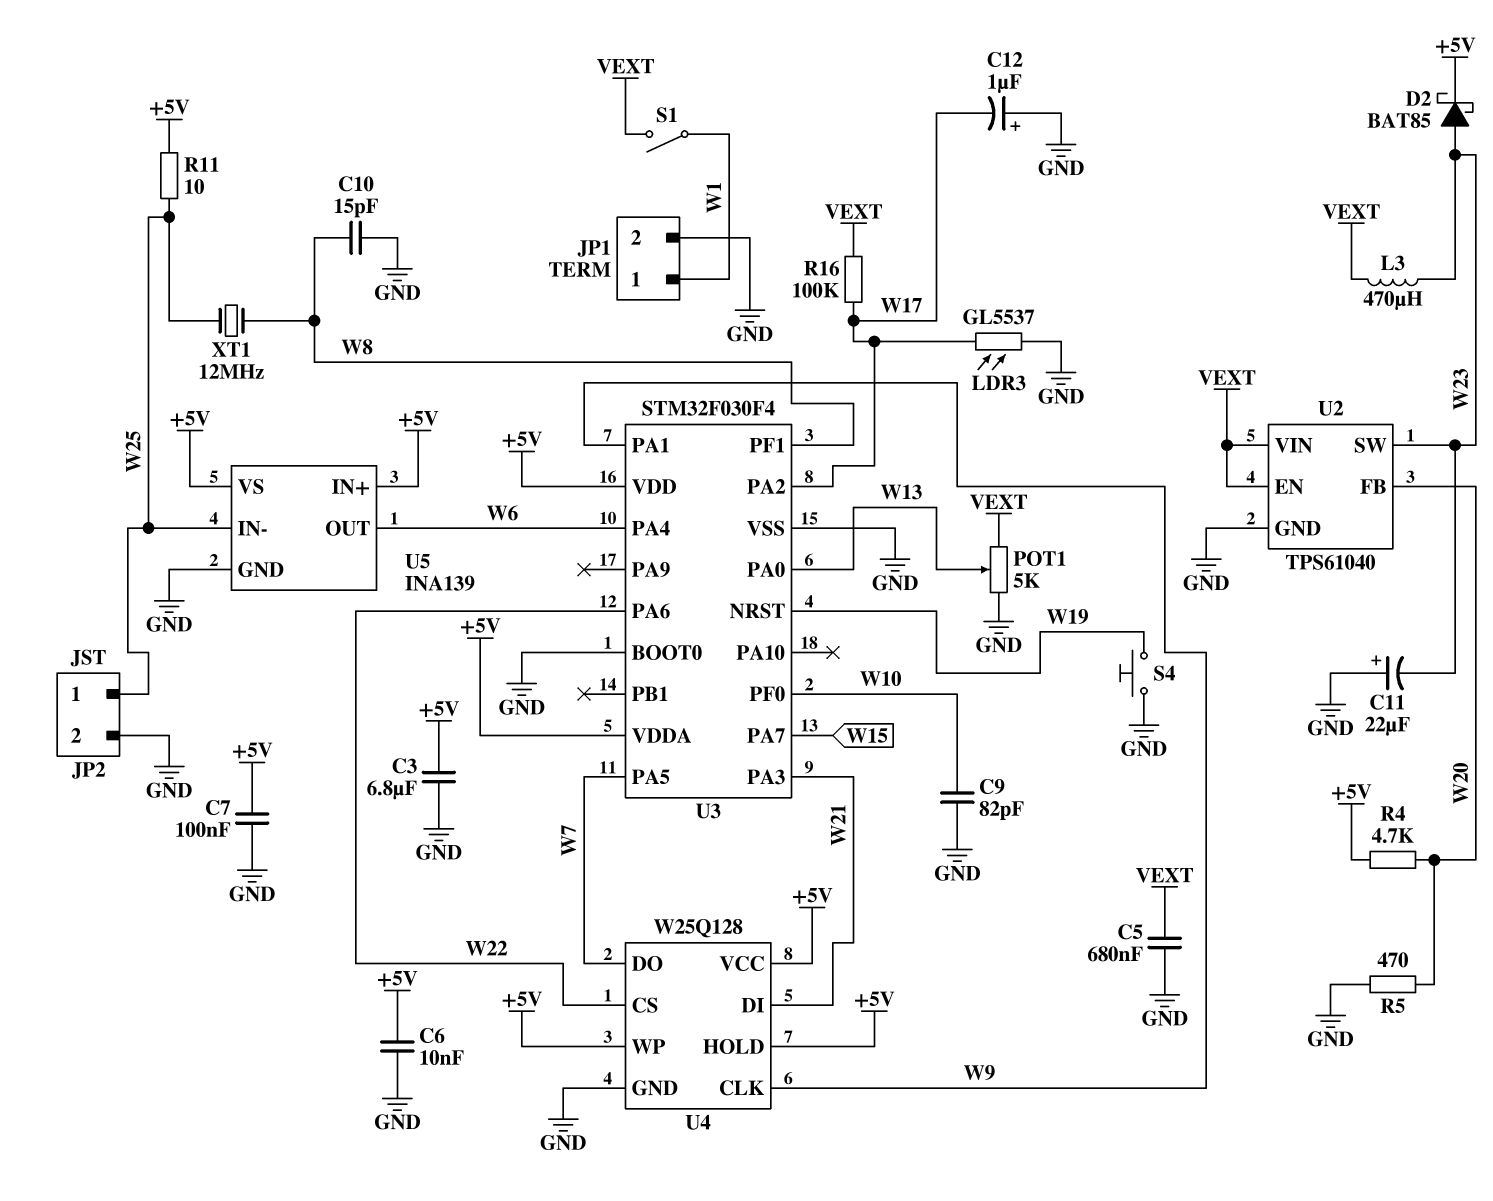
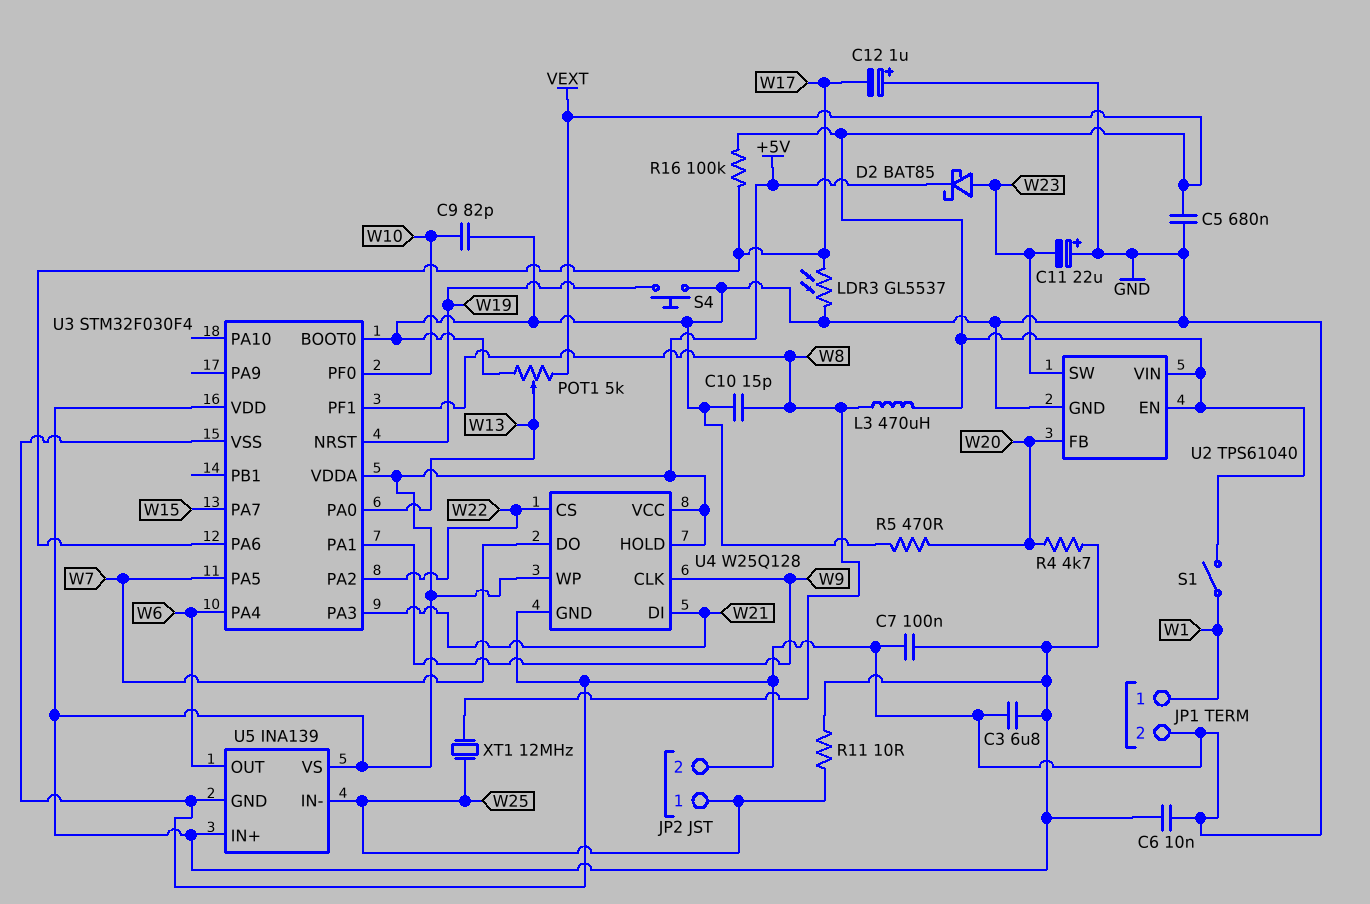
L3: 470uH (VEXT, W23) -> 470uH (VEXT, W8)
U3 pin PA2: W17 -> W22
U3 pin PA6: W22 -> W17

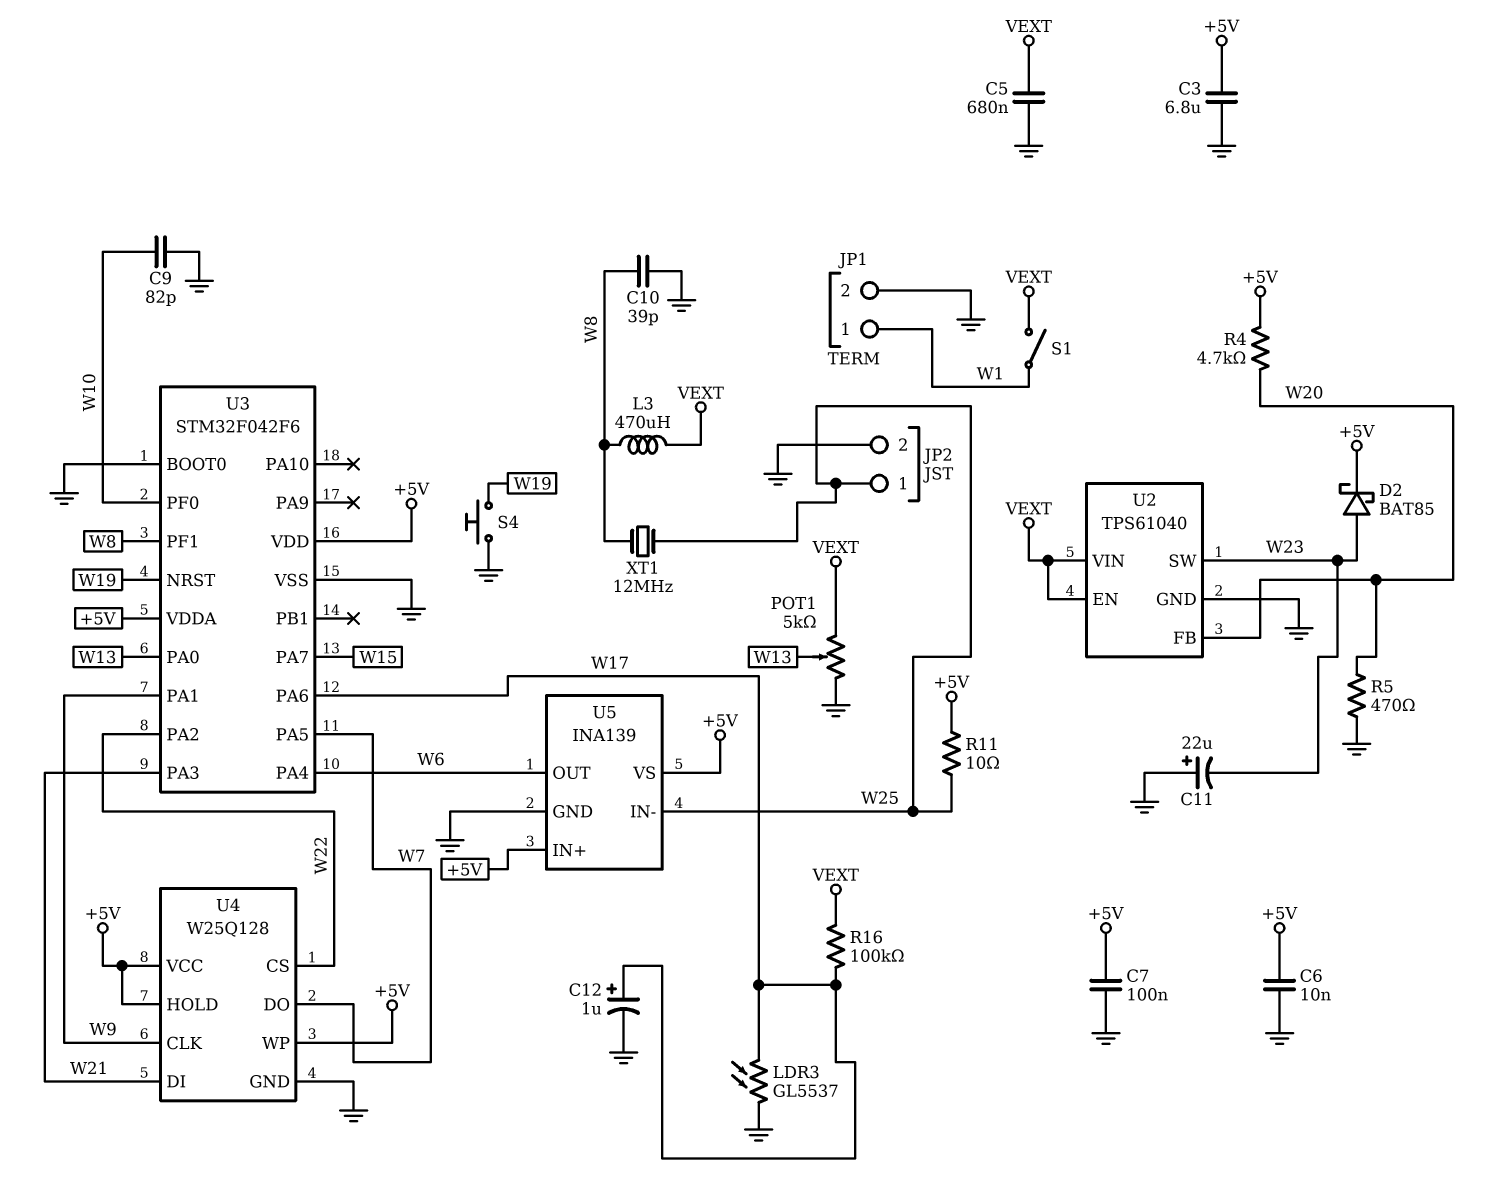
C10: 15pF (GND, W8) -> 39pF (GND, W8)
C12: 1uF (plus GND, minus W17) -> 1uF (plus W17, minus GND)
U3: STM32F030F4 -> STM32F042F6

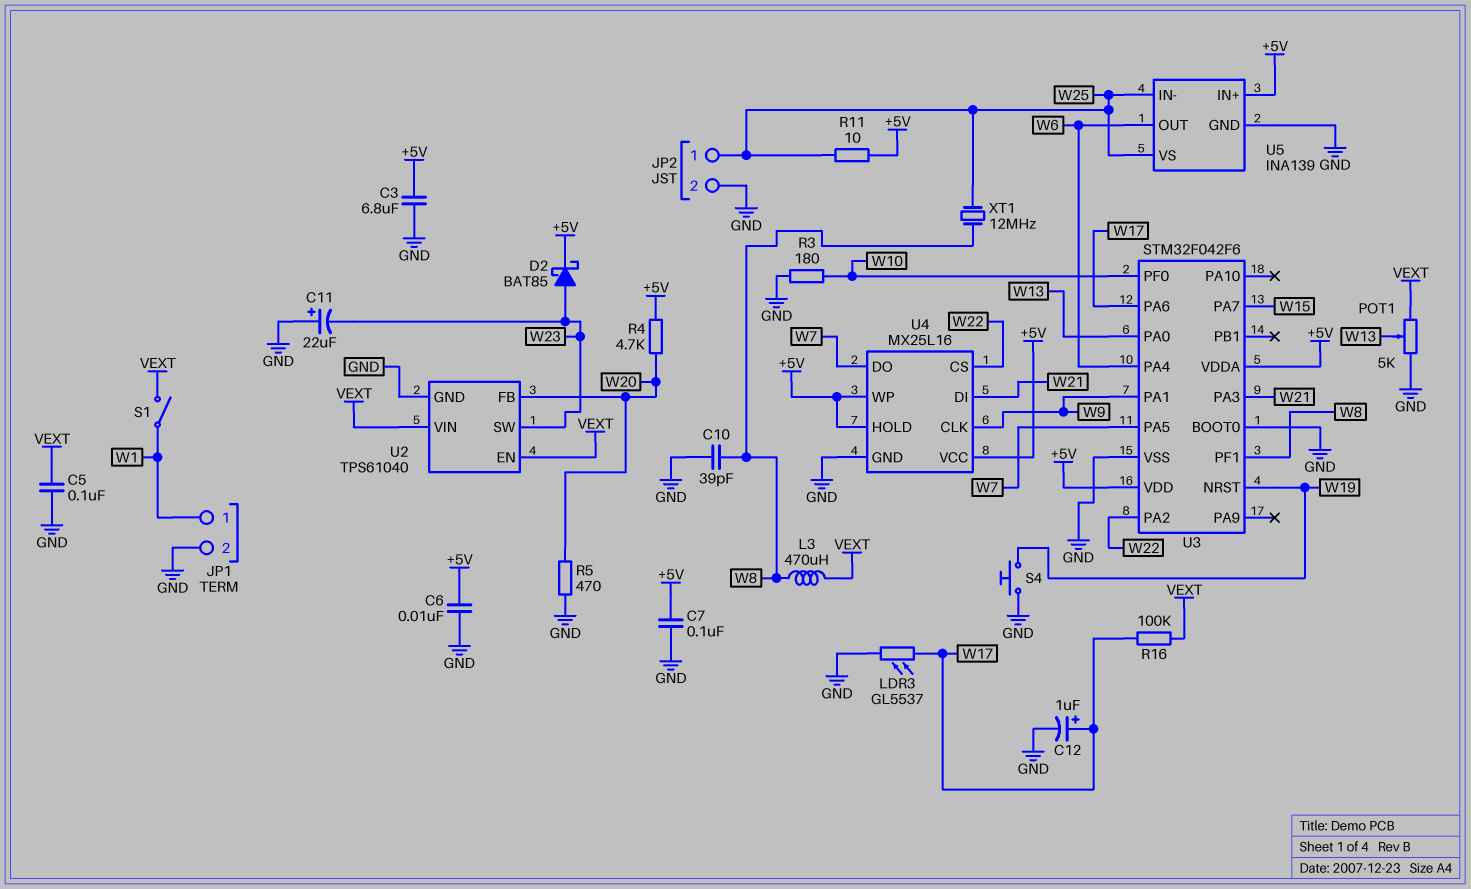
C5: 680nF (GND, VEXT) -> 100nF (GND, VEXT)
C9: 82pF (GND, W10) -> none
R3: none -> 180 (GND, W10)
U4: W25Q128 -> MX25L16
U5 pin VS: +5V -> W25

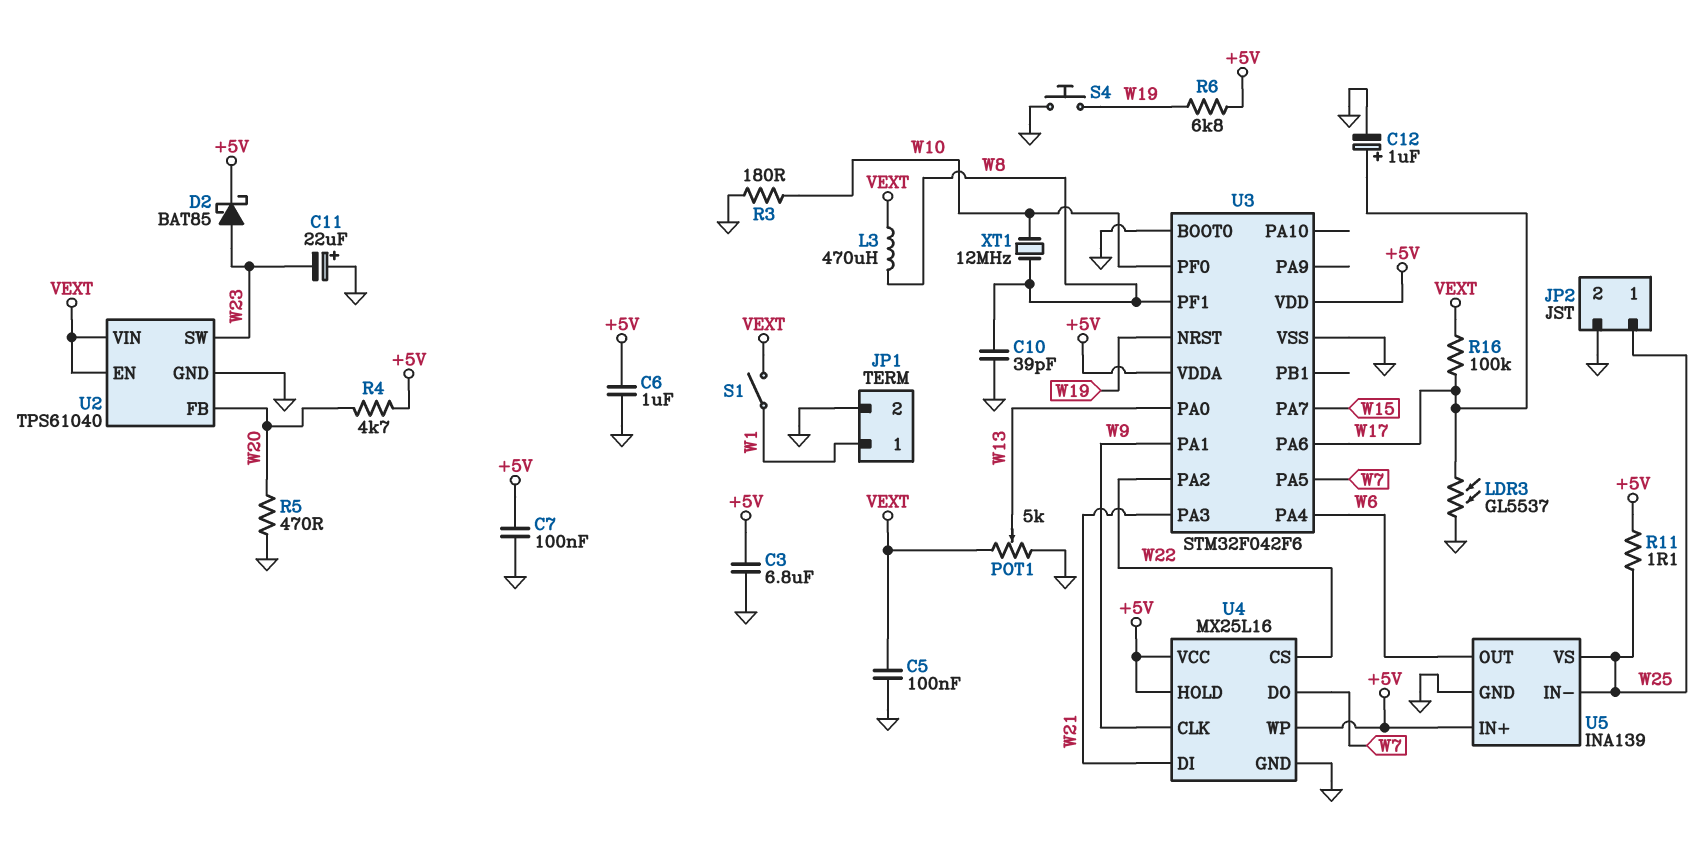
C6: 10nF (+5V, GND) -> 1uF (+5V, GND)
R6: none -> 6.8k (+5V, W19)
R11: 10 (+5V, W25) -> 1.1 (+5V, W25)
XT1: 12MHz (W8, W25) -> 12MHz (W8, W10)

